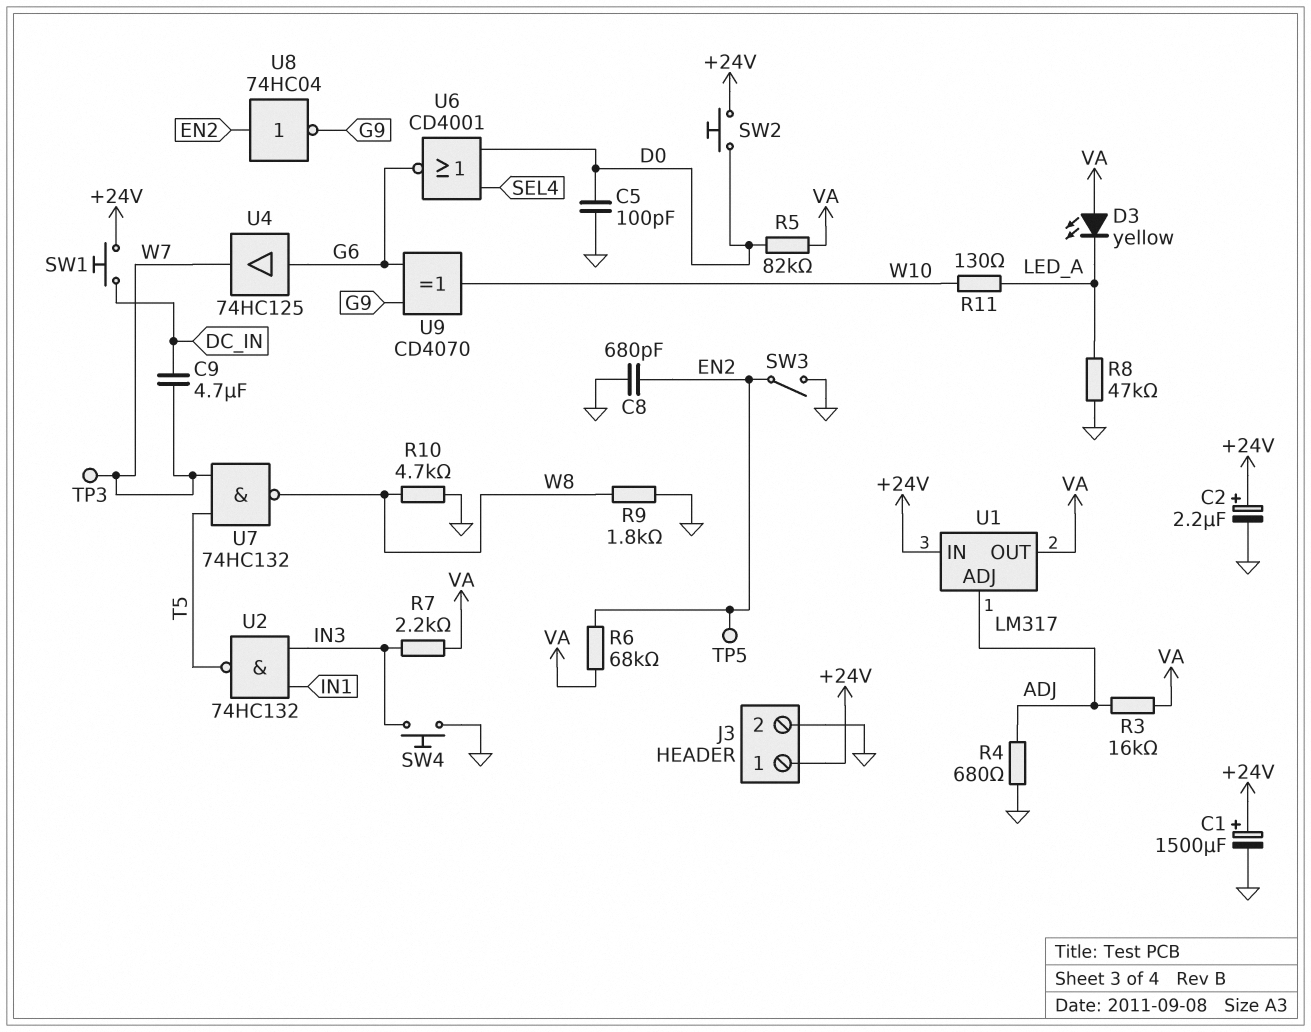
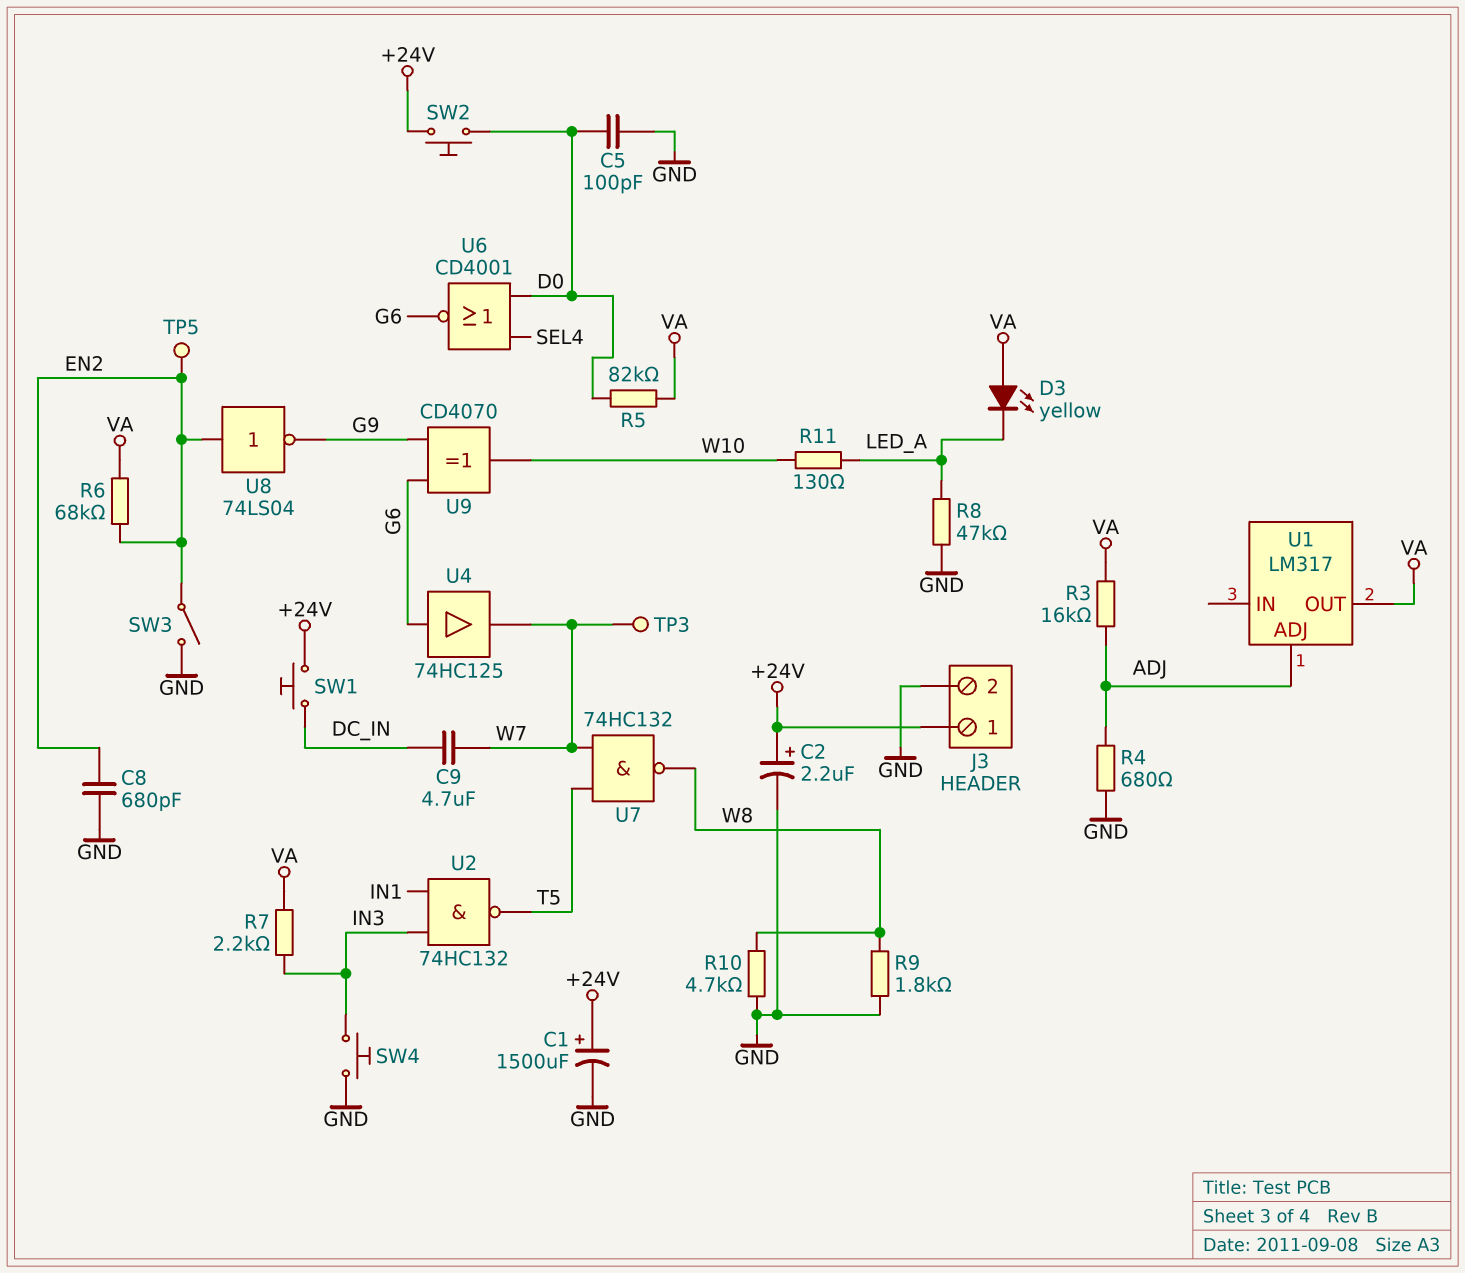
U1 pin IN: +24V -> none
U8: NOT 74HC04 (in EN2, out G9) -> NOT 74LS04 (in EN2, out G9)

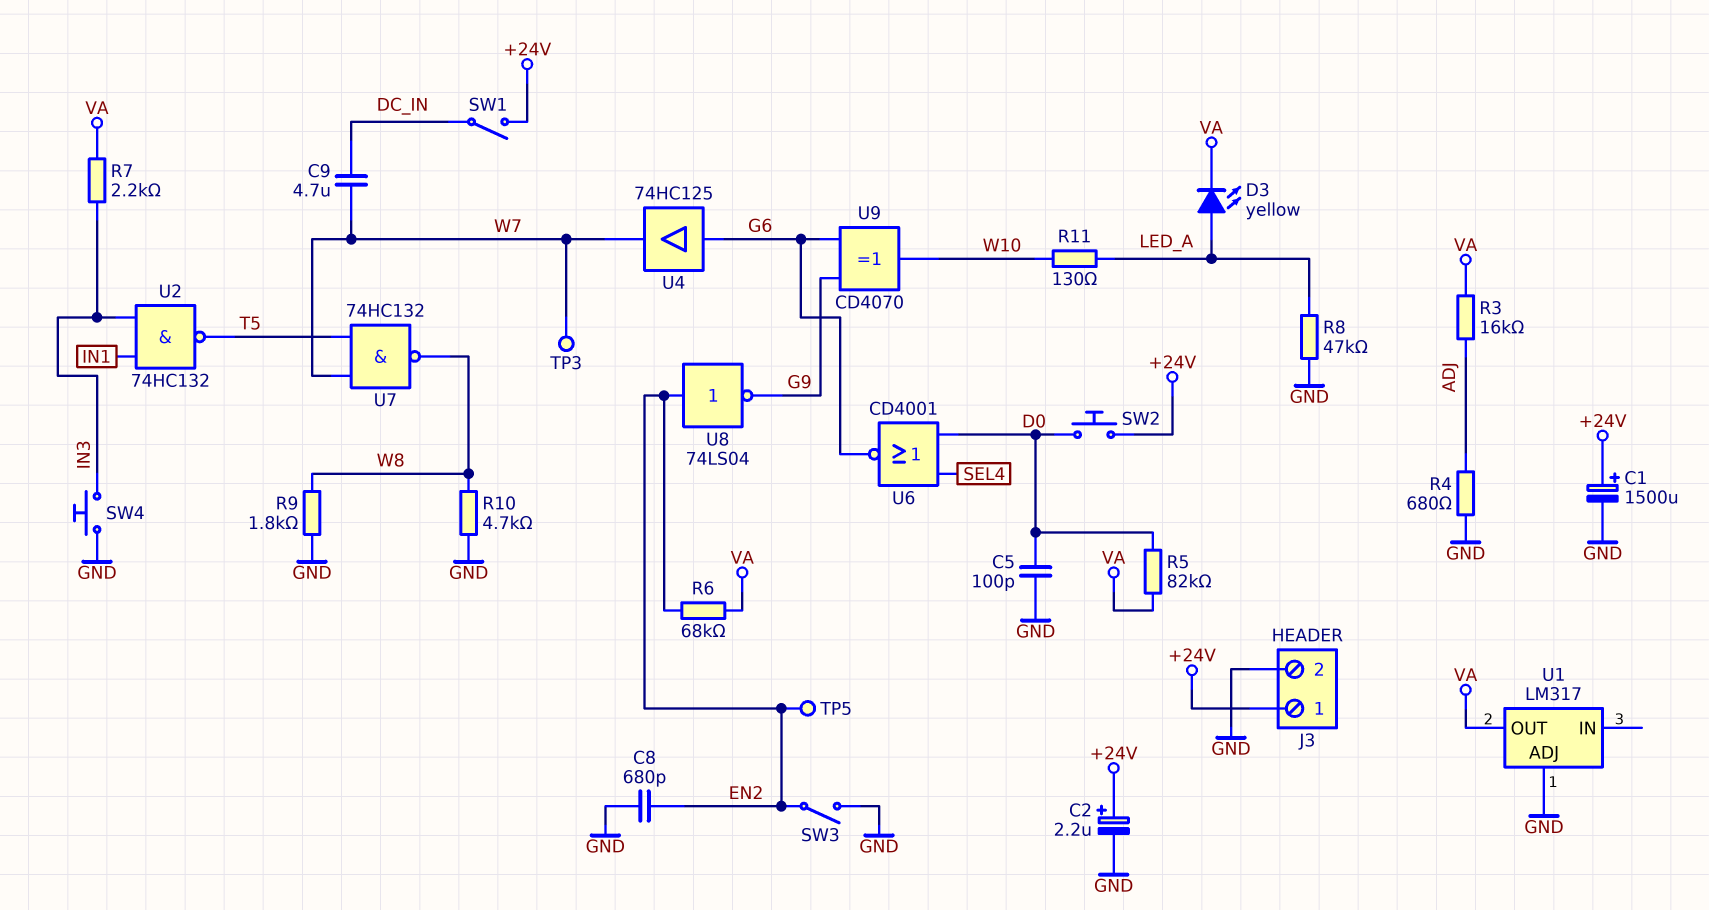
D3: LED yellow (A VA, K LED_A) -> LED yellow (A LED_A, K VA)
SW1: button (+24V, DC_IN) -> switch (+24V, DC_IN)
U1 pin ADJ: ADJ -> GND

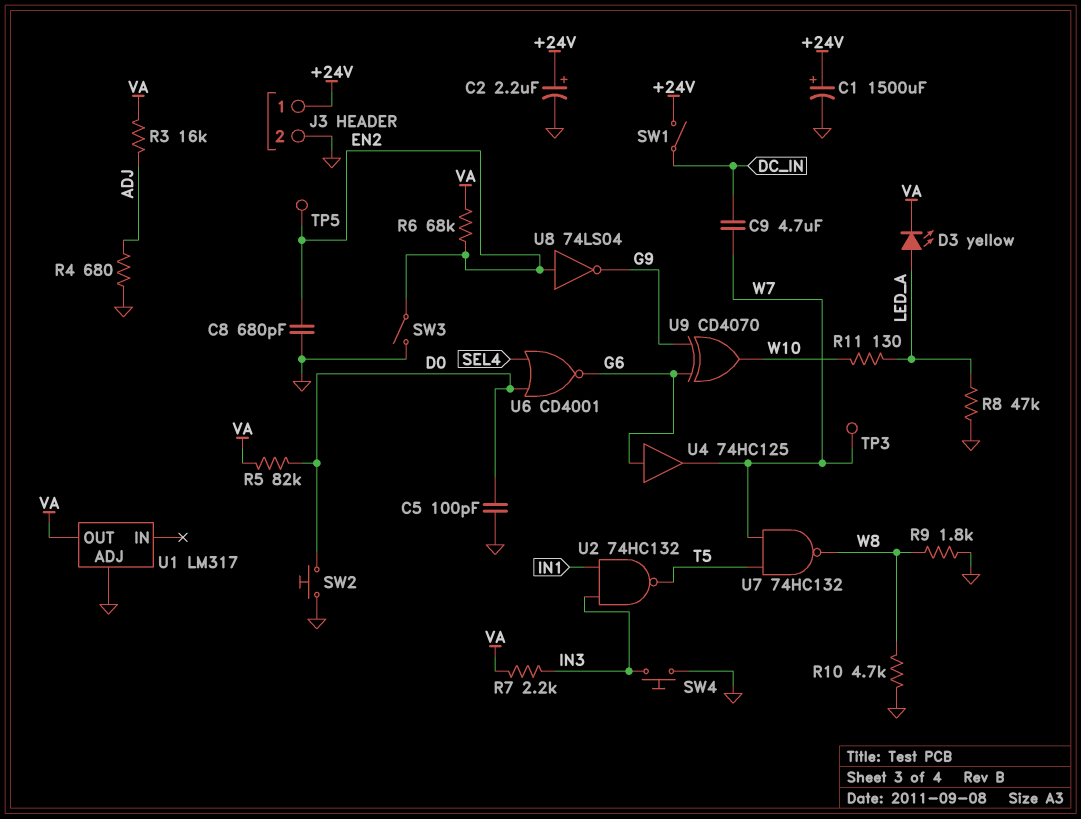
SW2: button (+24V, D0) -> button (D0, GND)

